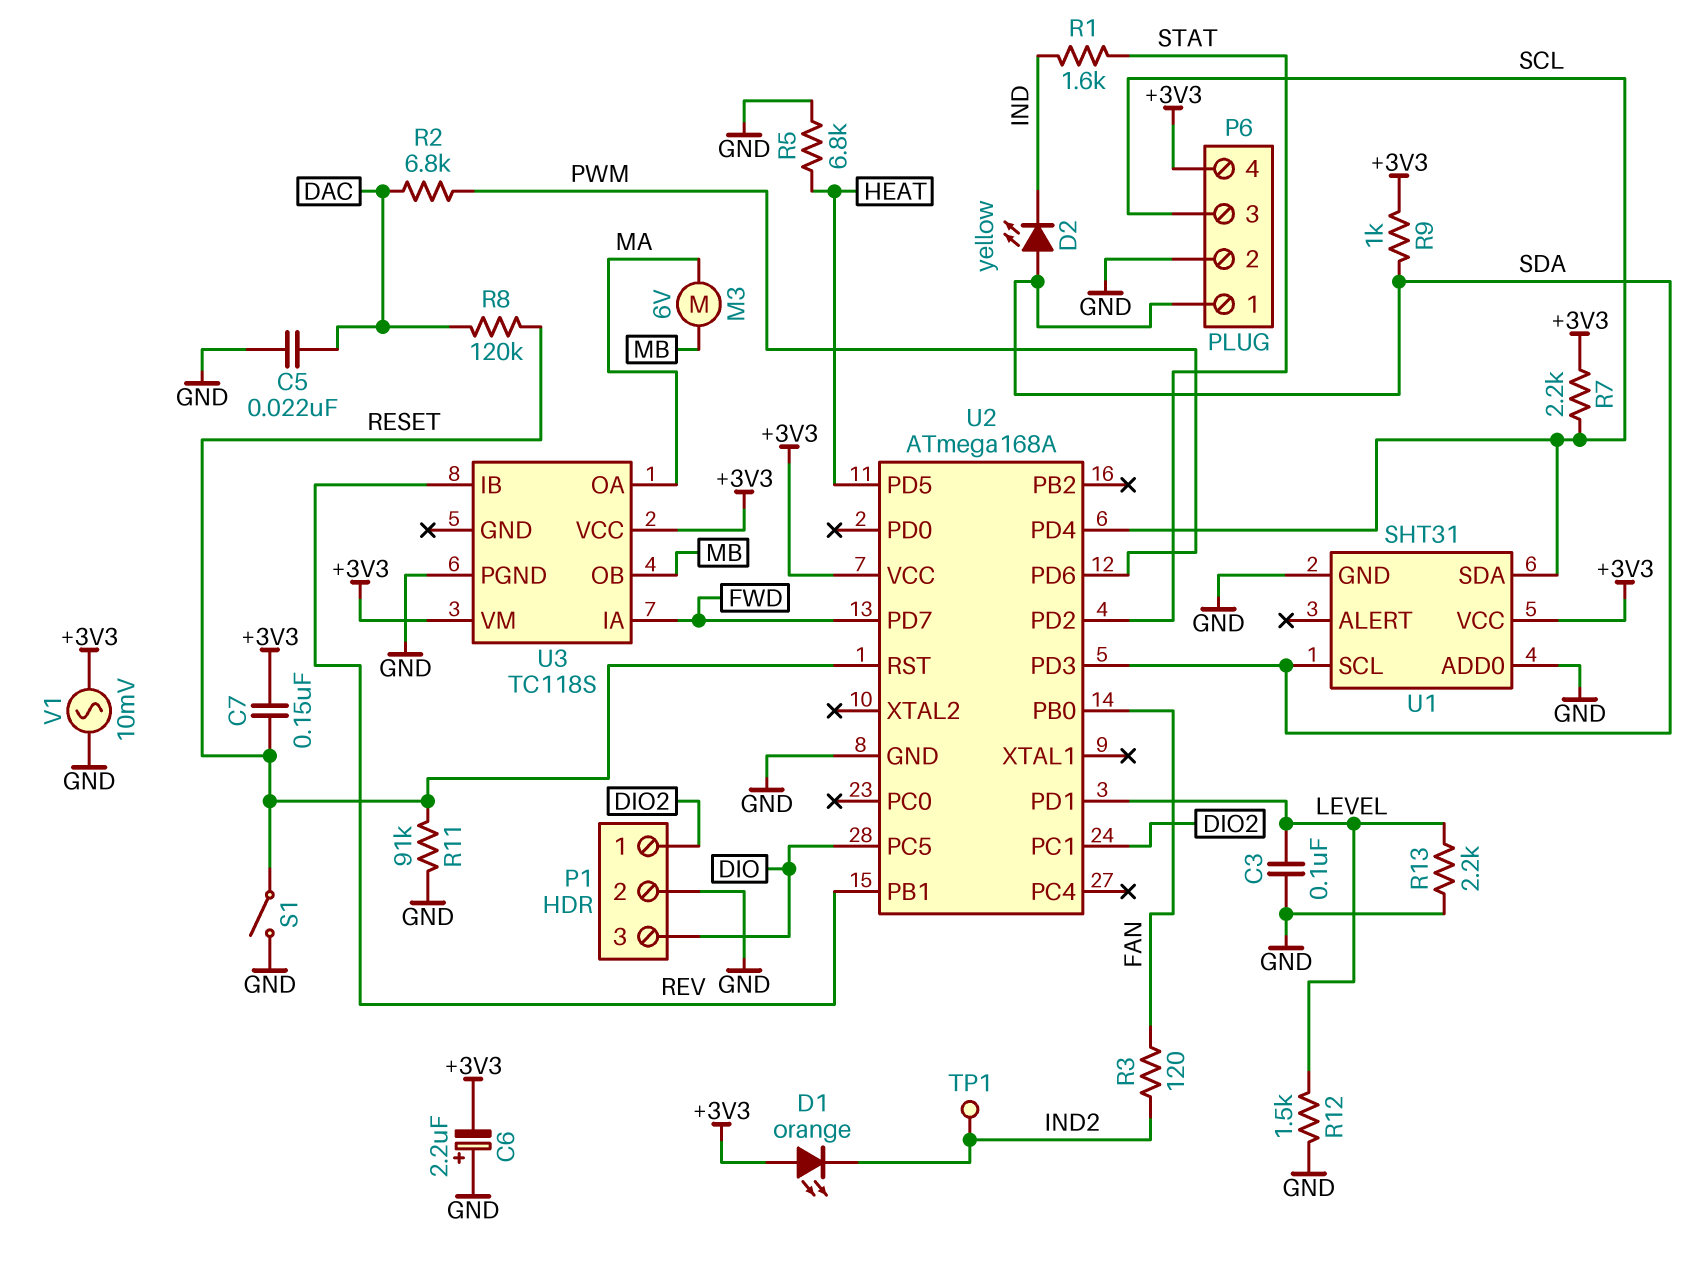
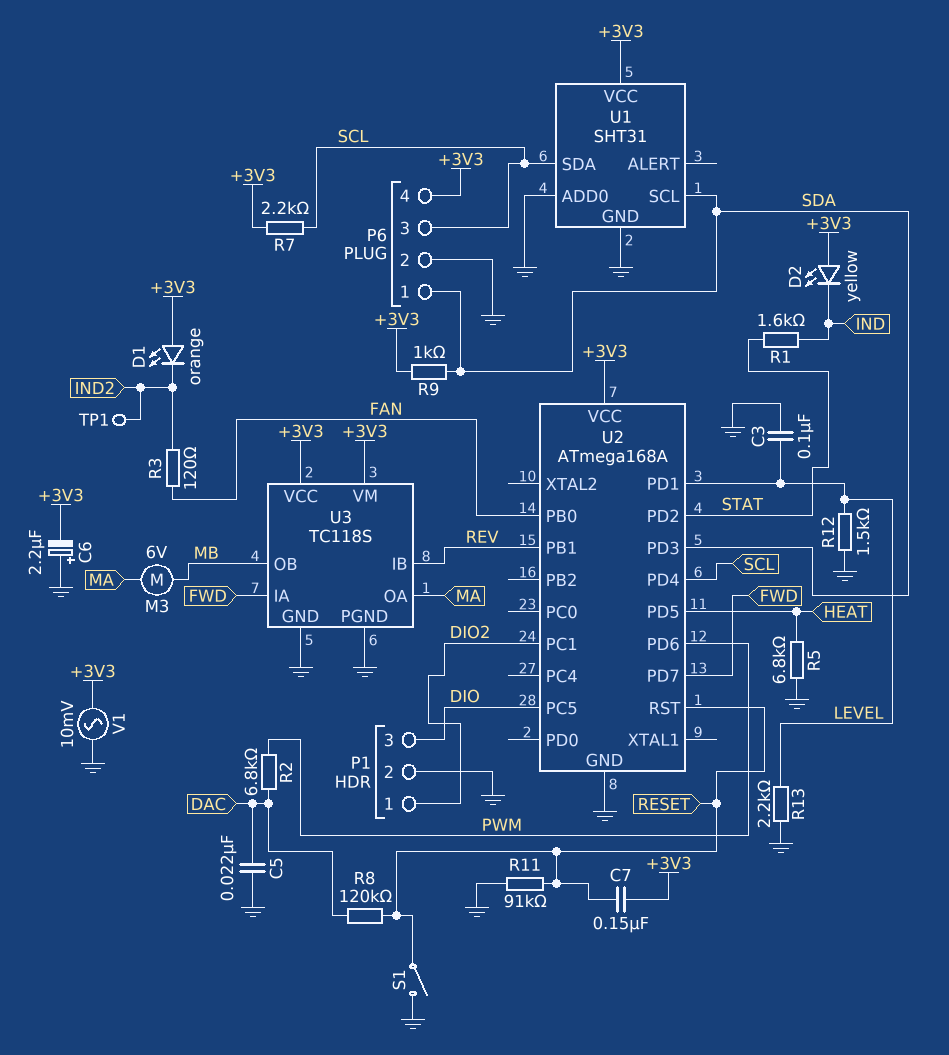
D2: LED yellow (A SDA, K IND) -> LED yellow (A +3V3, K IND)
U3 pin GND: none -> GND

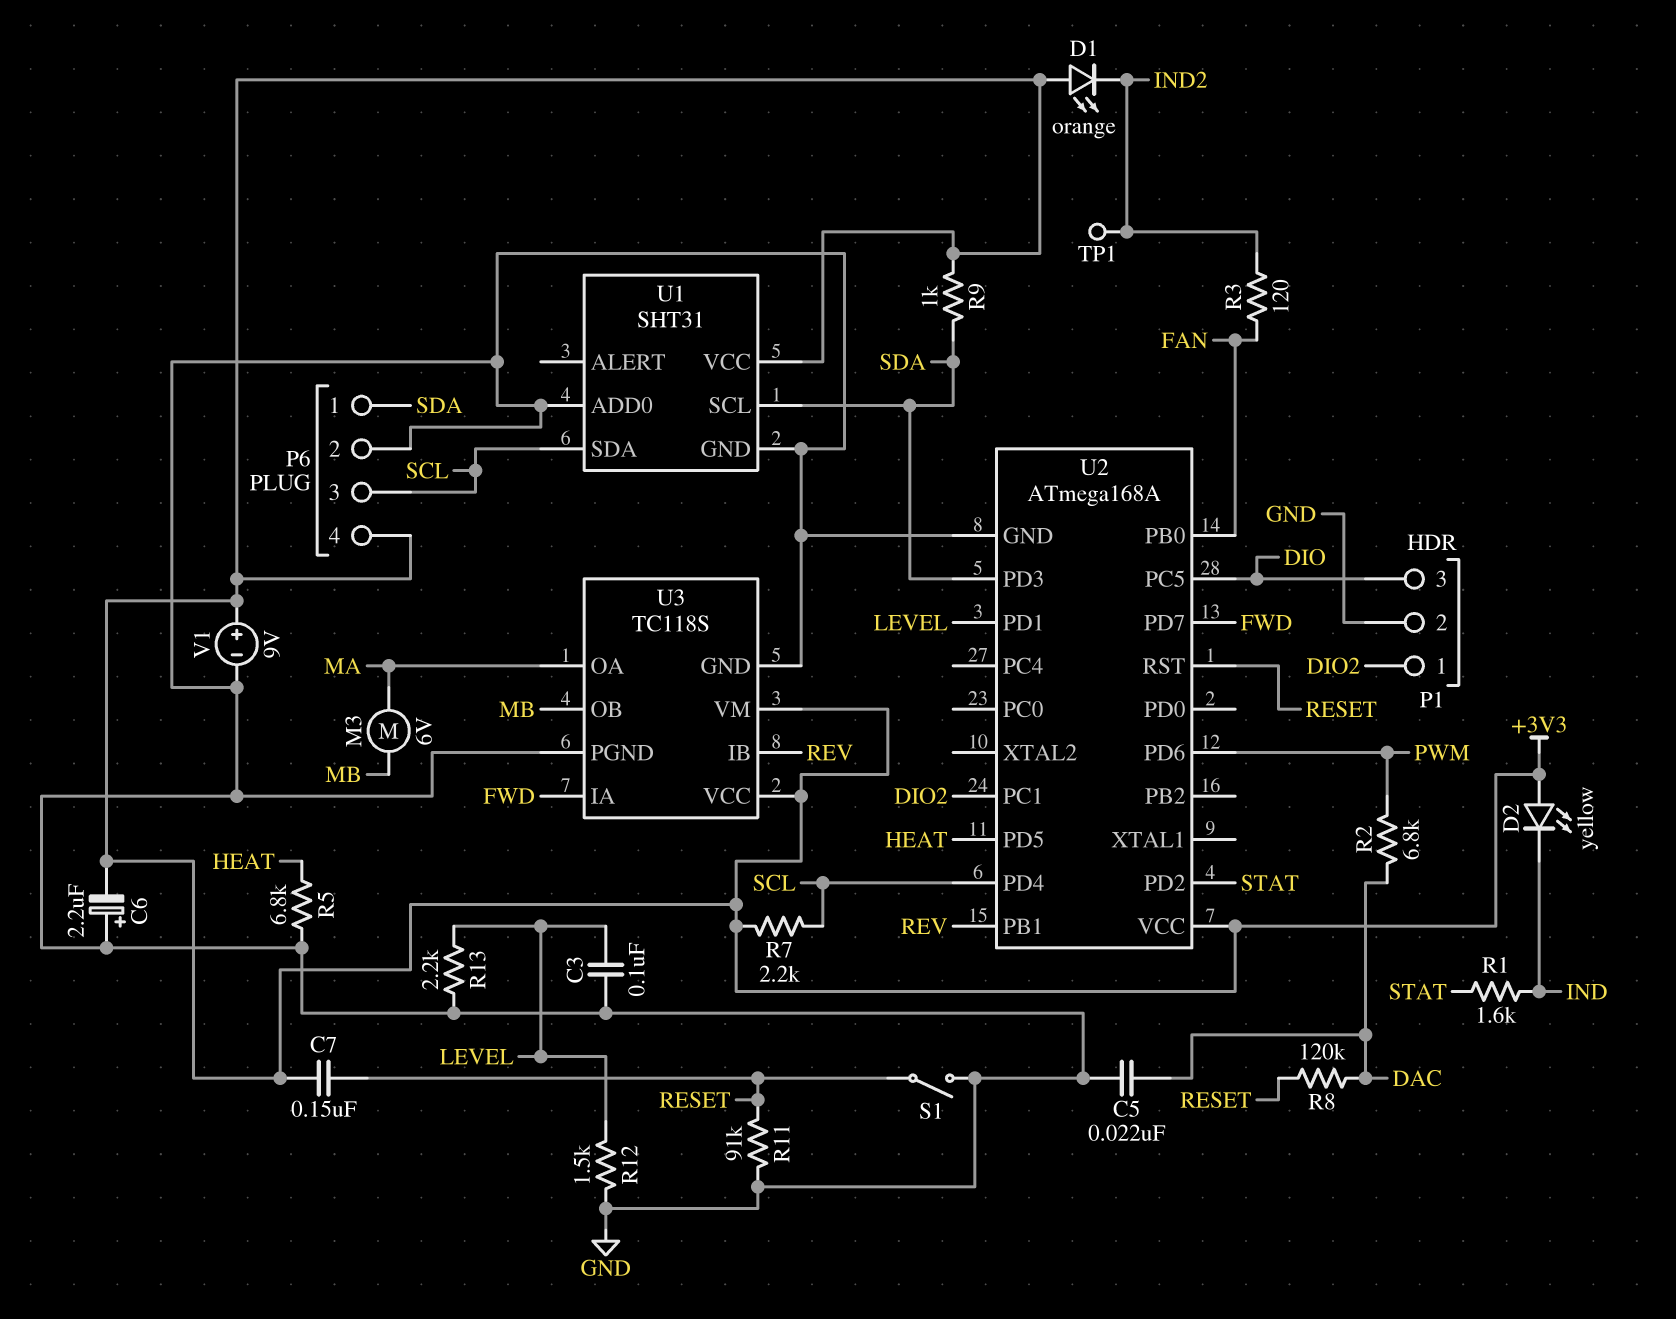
V1: AC 10mV (+3V3, GND) -> 9V (plus +3V3, minus GND)

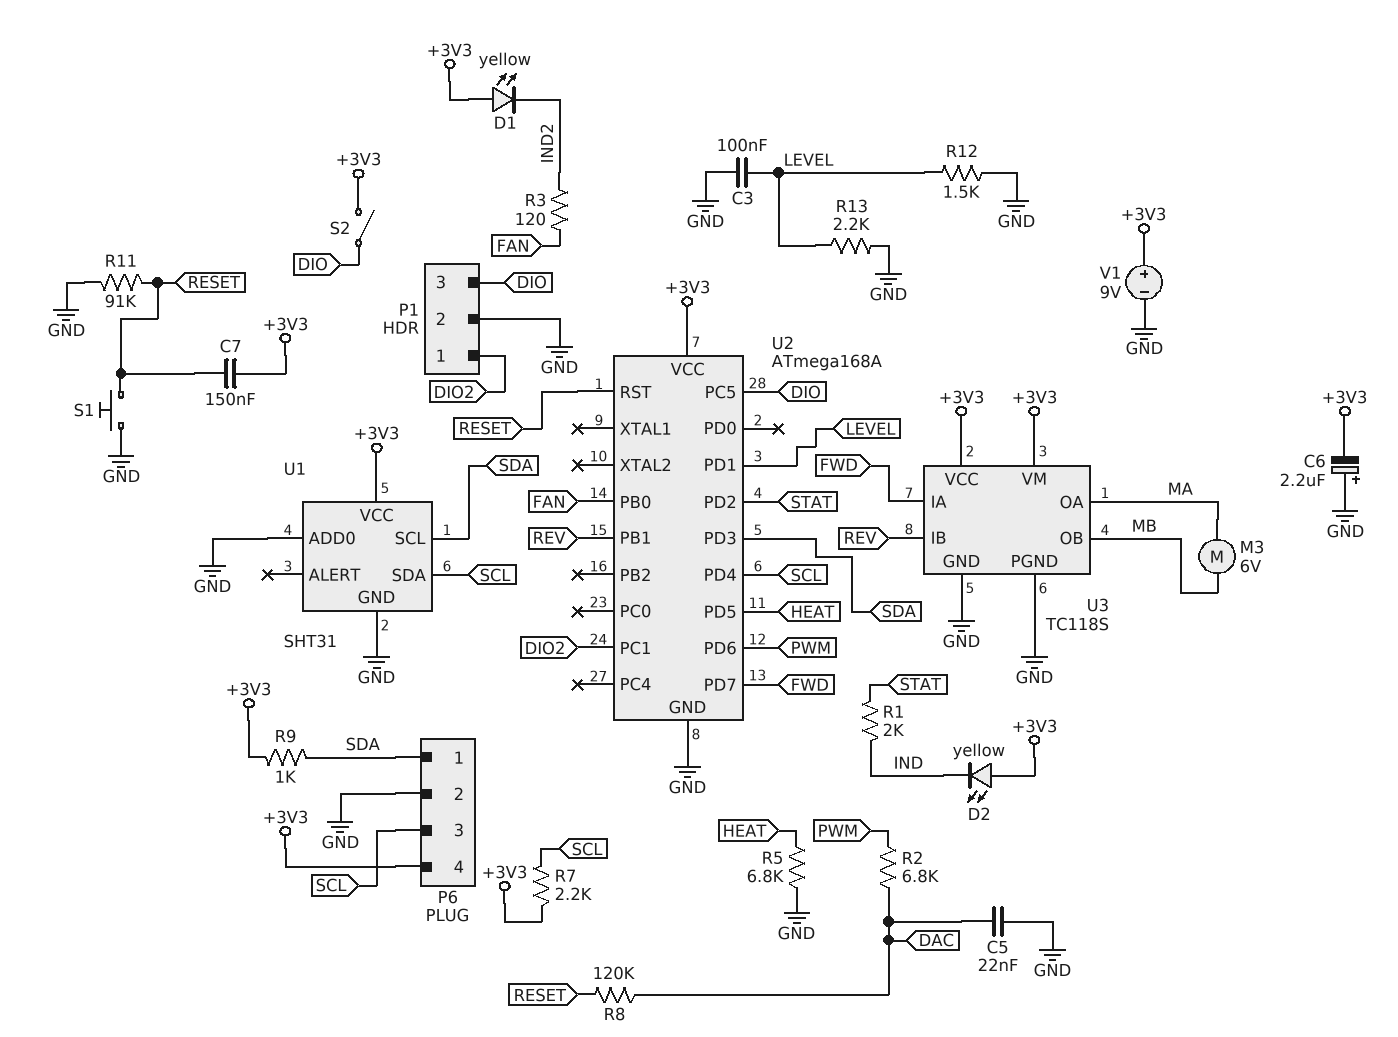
D1: LED orange (A +3V3, K IND2) -> LED yellow (A +3V3, K IND2)
R1: 1.6k (IND, STAT) -> 2k (IND, STAT)
S1: switch (GND, RESET) -> button (GND, RESET)
S2: none -> switch (+3V3, DIO)
TP1: test point (IND2) -> none

